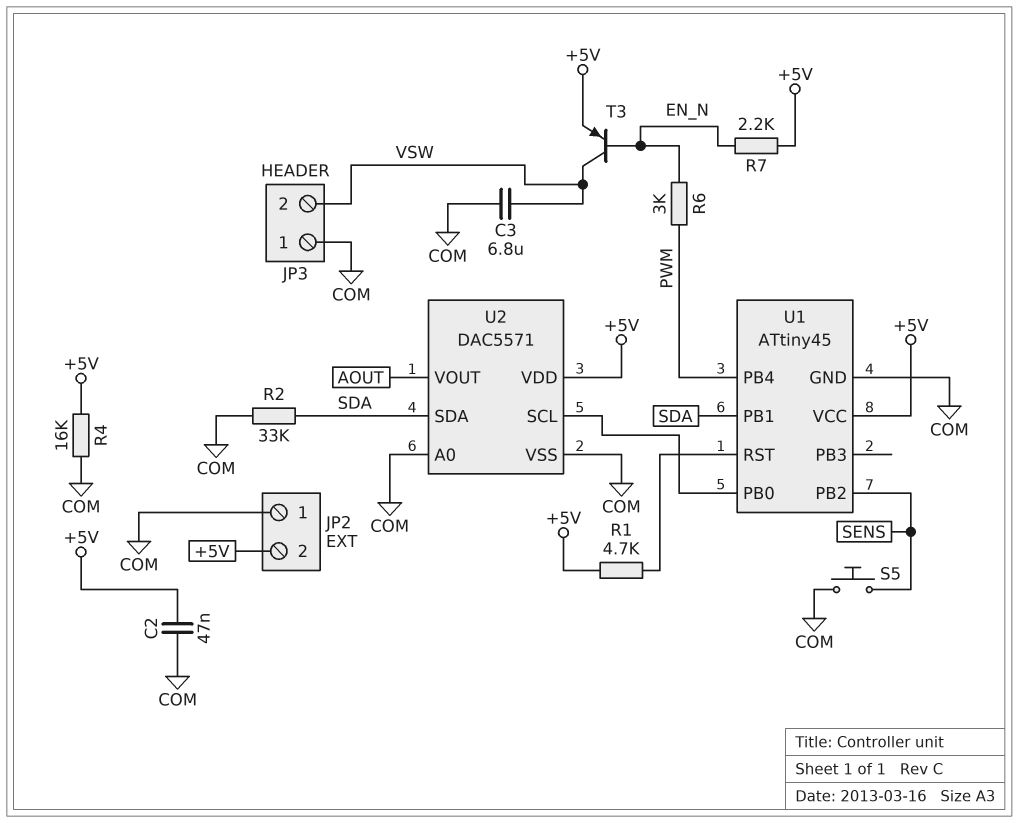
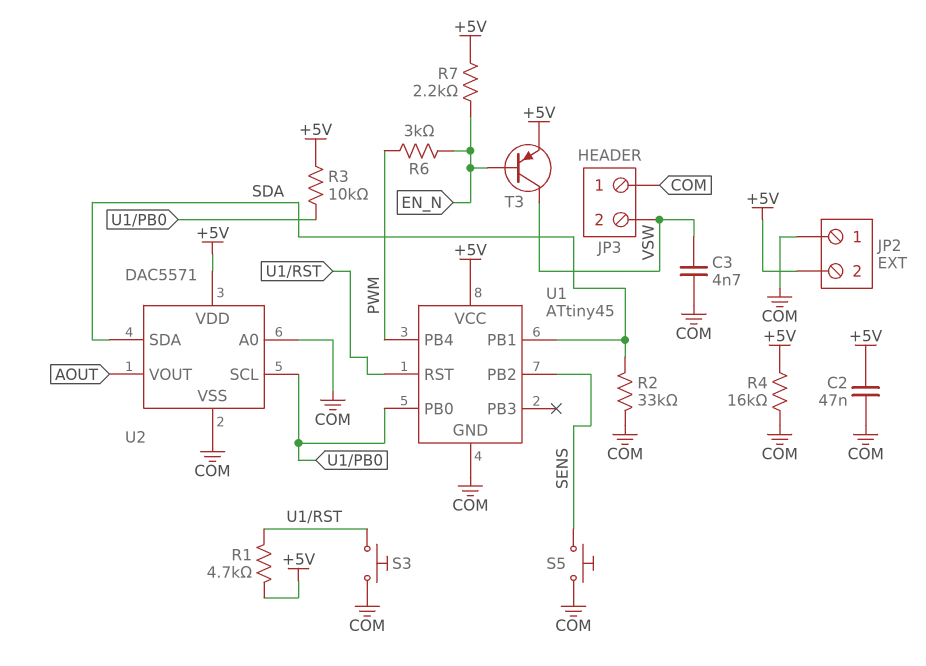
C3: 6.8uF (COM, VSW) -> 4.7nF (COM, VSW)
R3: none -> 10k (+5V, U1/PB0)
S3: none -> button (COM, U1/RST)

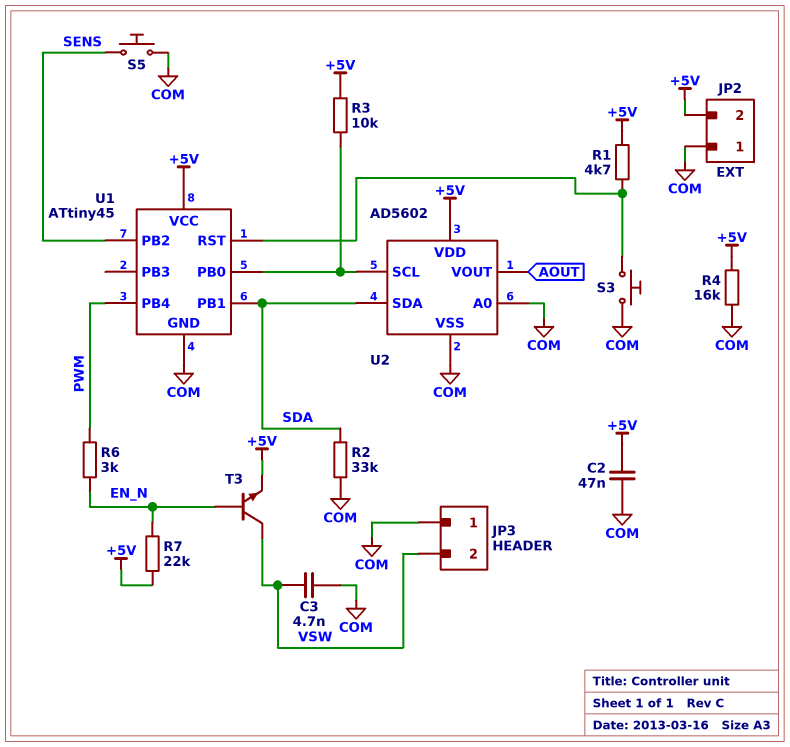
R7: 2.2k (+5V, EN_N) -> 22k (+5V, EN_N)
T3: PNP (B EN_N, C VSW, E +5V) -> NPN (B EN_N, C VSW, E +5V)
U2: DAC5571 -> AD5602

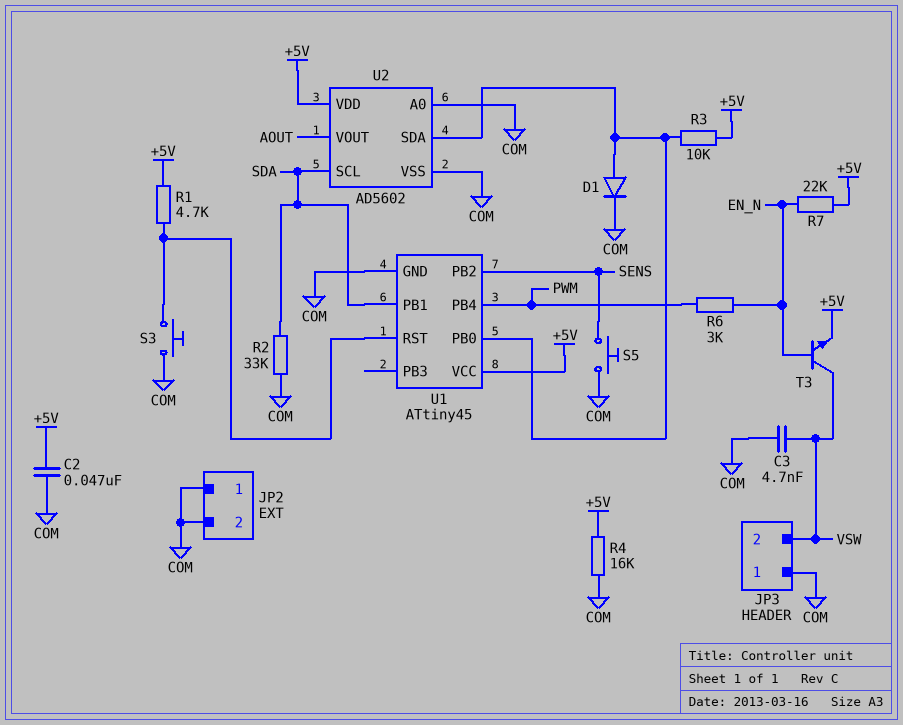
D1: none -> diode (A U1/PB0, K COM)
JP2 pin 2: +5V -> COM
U2 pin SCL: U1/PB0 -> SDA
U2 pin SDA: SDA -> U1/PB0

